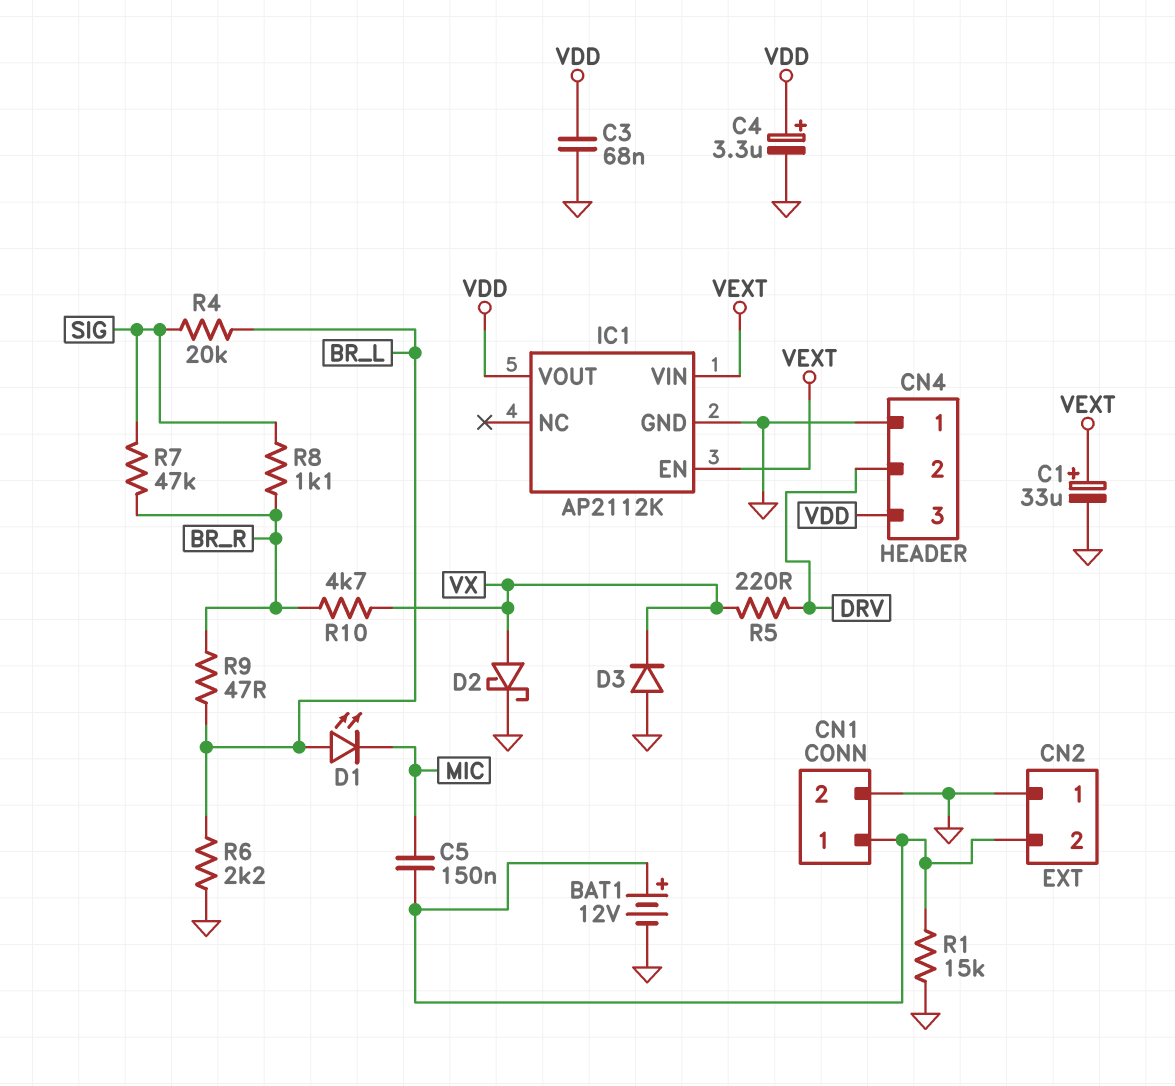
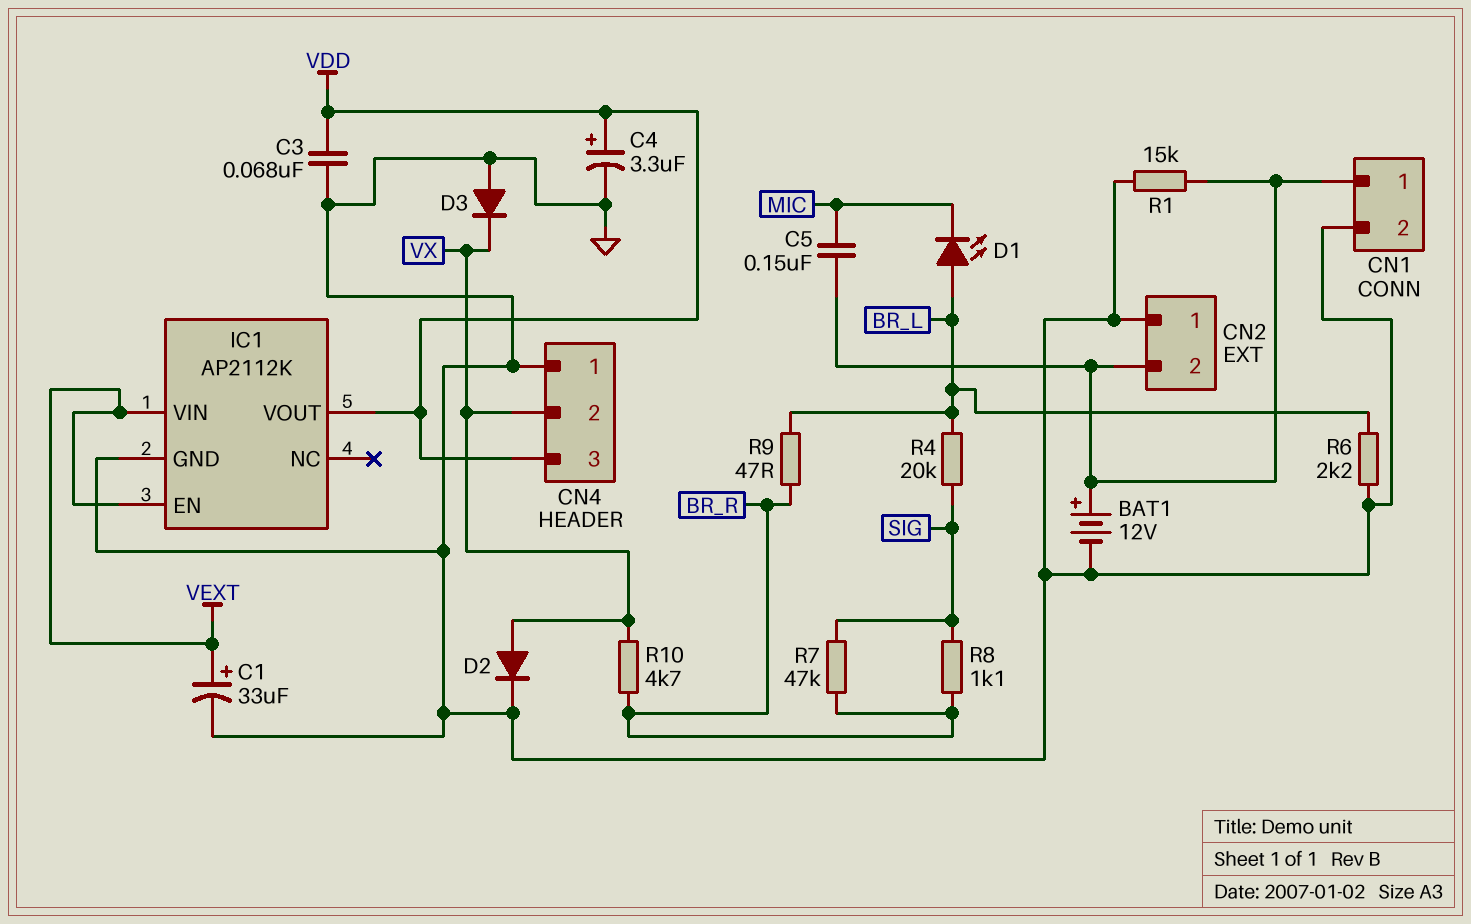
CN4 pin 2: DRV -> VX
D2: schottky (A VX, K GND) -> diode (A VX, K GND)
R5: 220 (DRV, VX) -> none

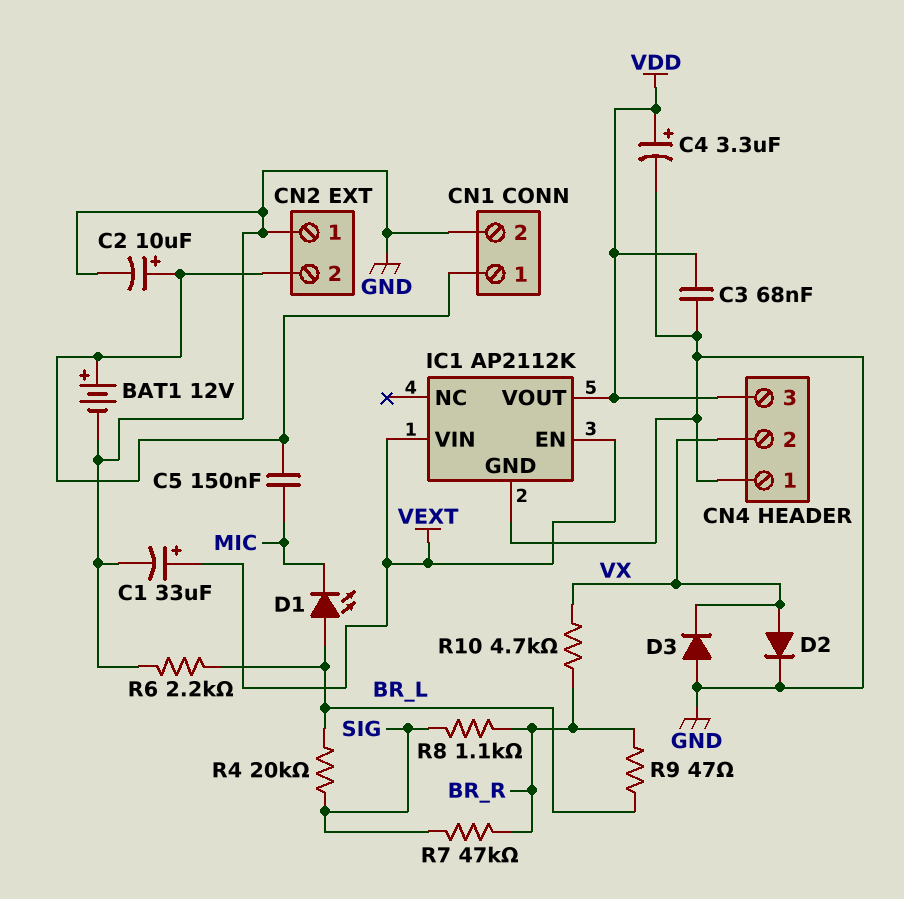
C2: none -> 10uF (plus CN1/1, minus GND)
R1: 15k (CN1/1, GND) -> none

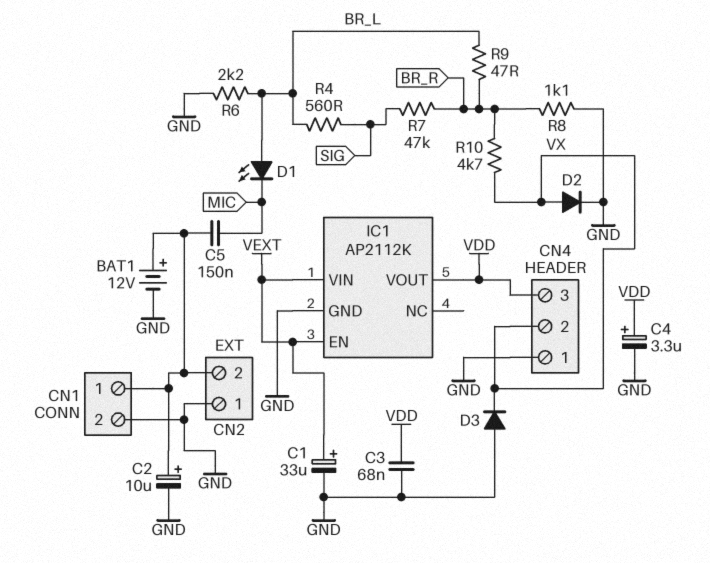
R4: 20k (BR_L, SIG) -> 560 (BR_L, SIG)
R8: 1.1k (BR_R, SIG) -> 1.1k (BR_R, GND)

